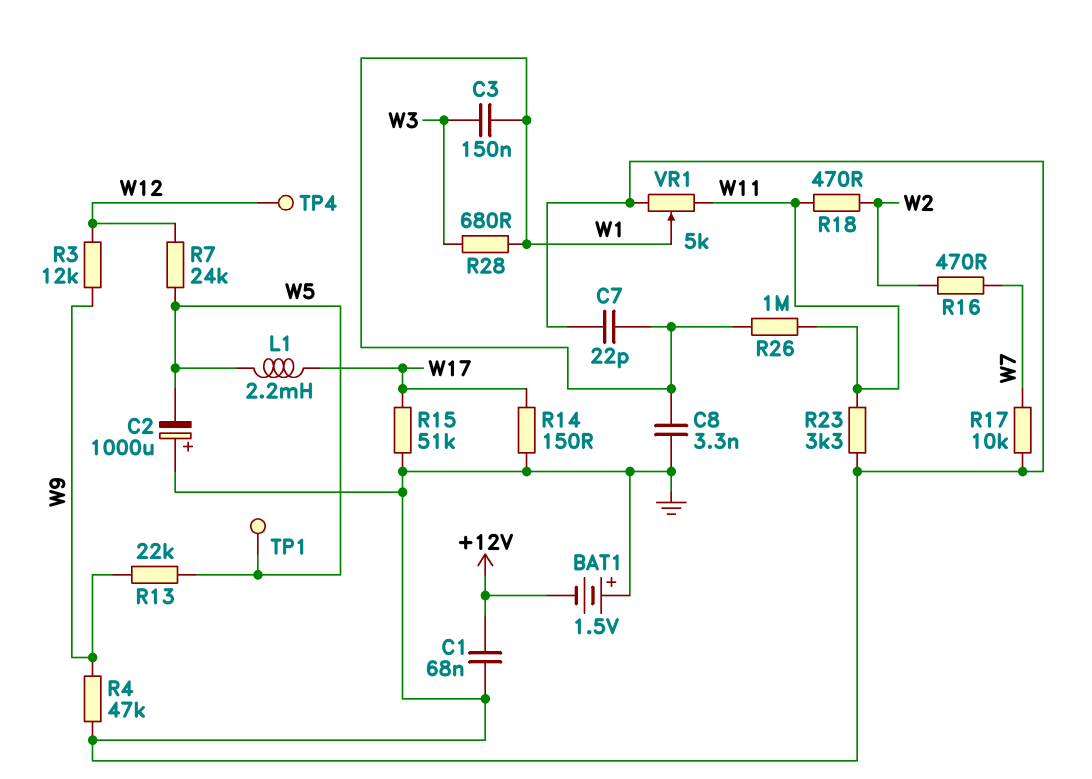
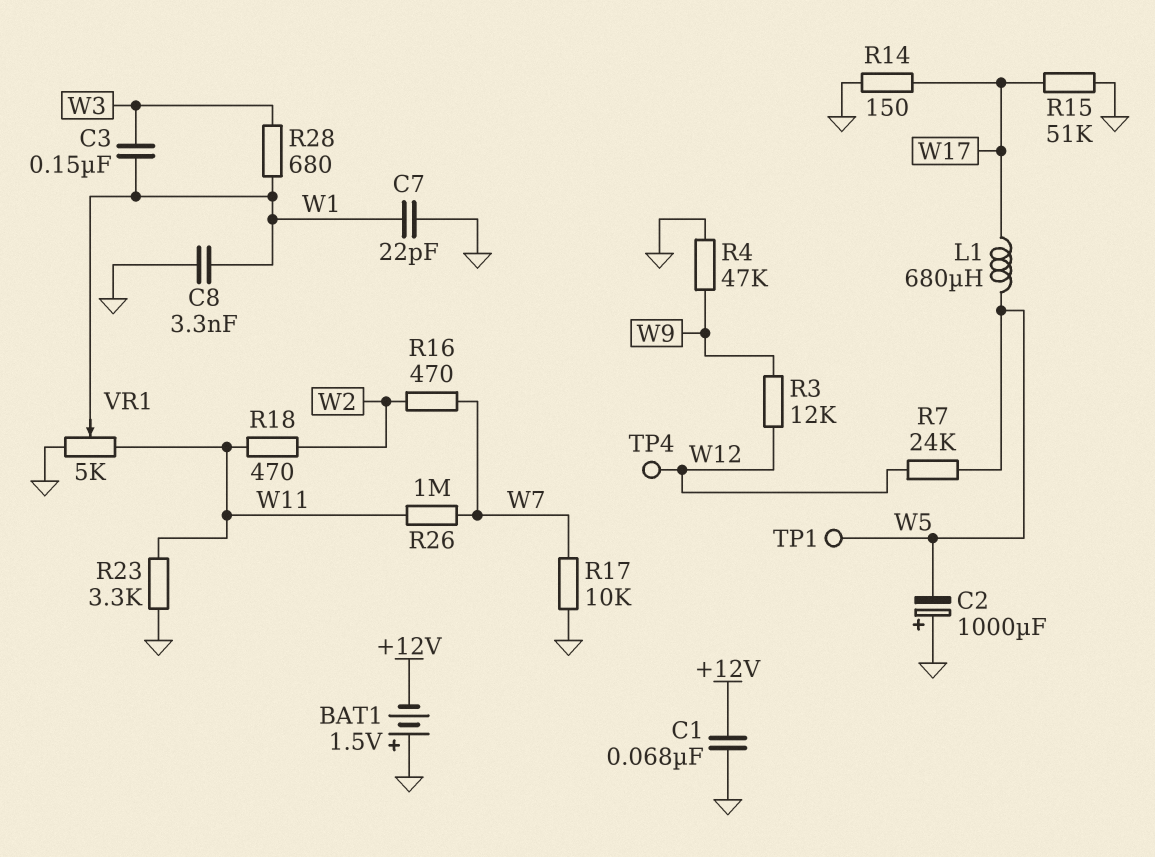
L1: 2.2mH (W5, W17) -> 680uH (W5, W17)
R13: 22k (W5, W9) -> none
R26: 1M (W1, W11) -> 1M (W7, W11)

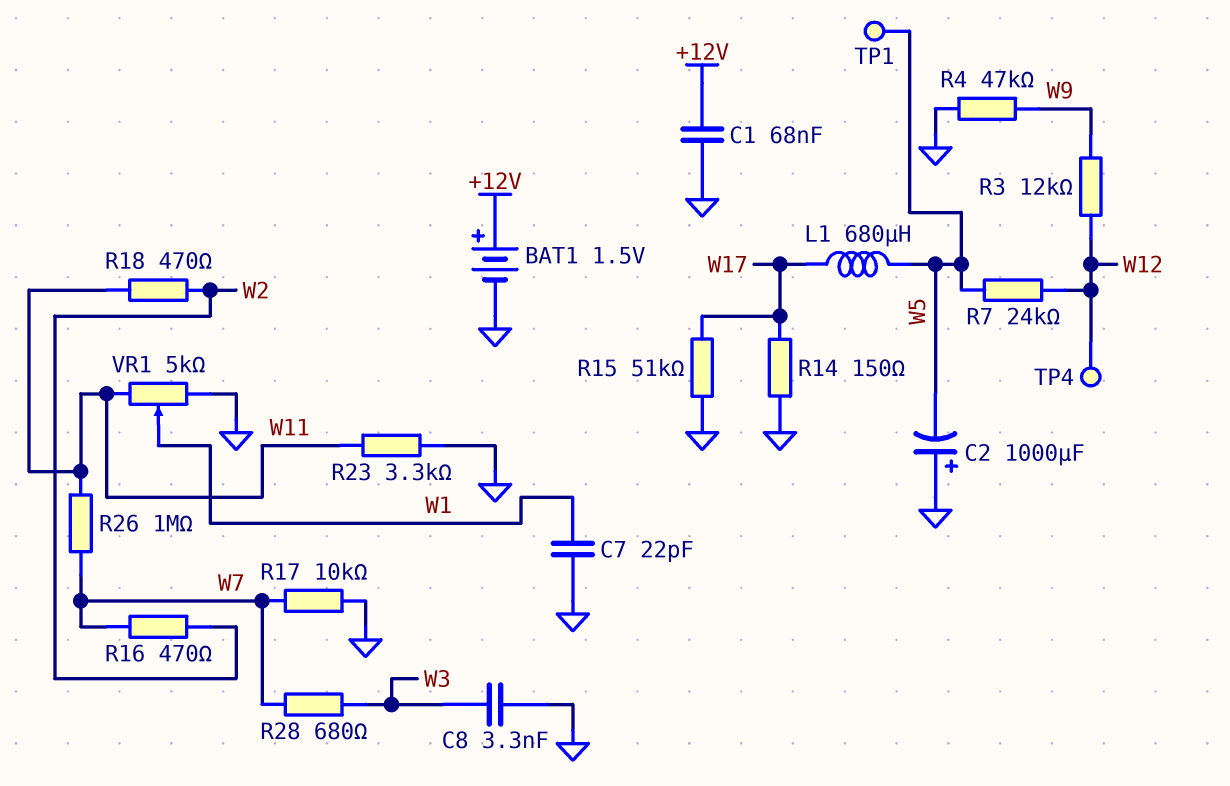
BAT1: 1.5V (plus GND, minus +12V) -> 1.5V (plus +12V, minus GND)
C3: 150nF (W1, W3) -> none
C8: 3.3nF (GND, W1) -> 3.3nF (GND, W3)
R28: 680 (W1, W3) -> 680 (W3, W7)

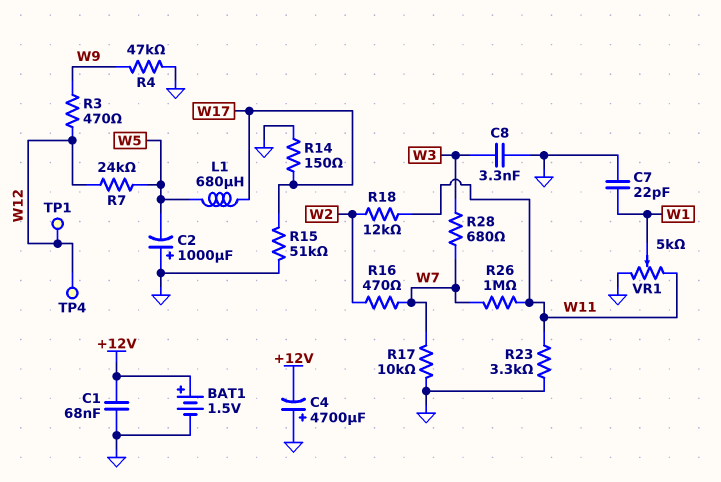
C4: none -> 4700uF (plus GND, minus +12V)
R3: 12k (W9, W12) -> 470 (W9, W12)
R18: 470 (W2, W11) -> 12k (W2, W11)
TP1: test point (W5) -> test point (W12)

